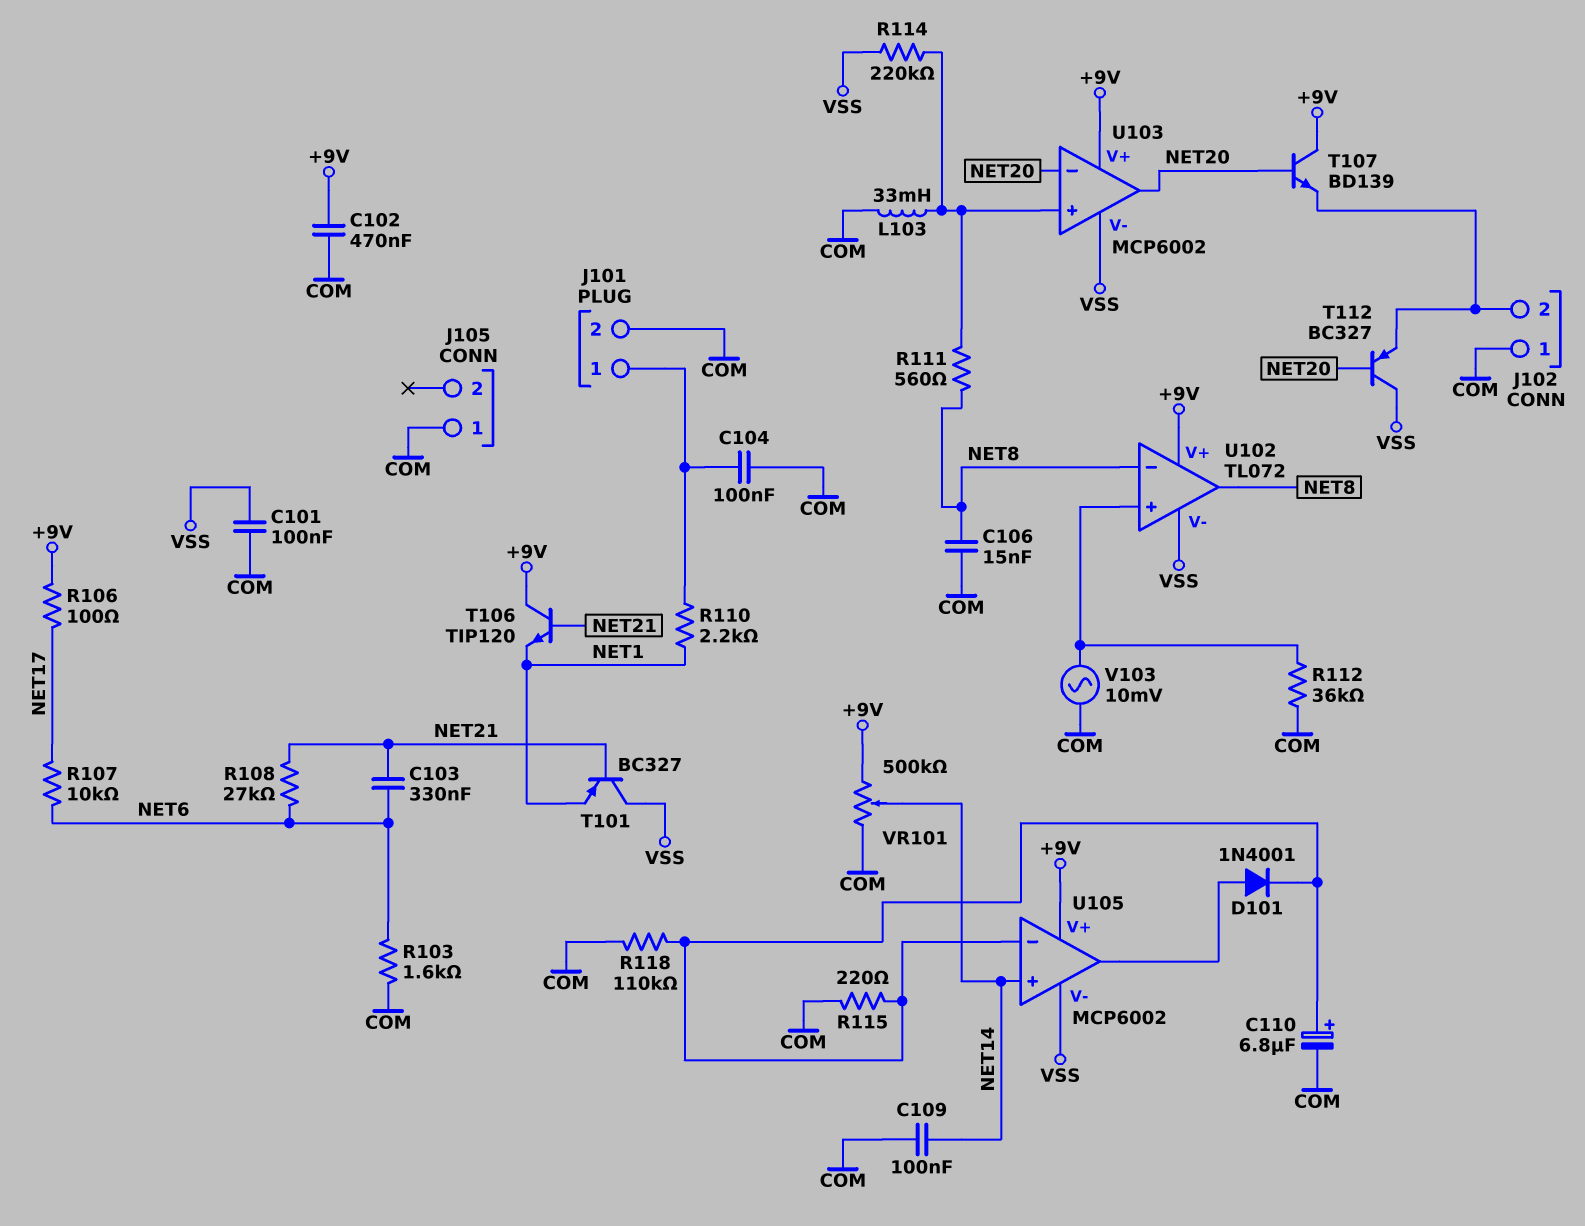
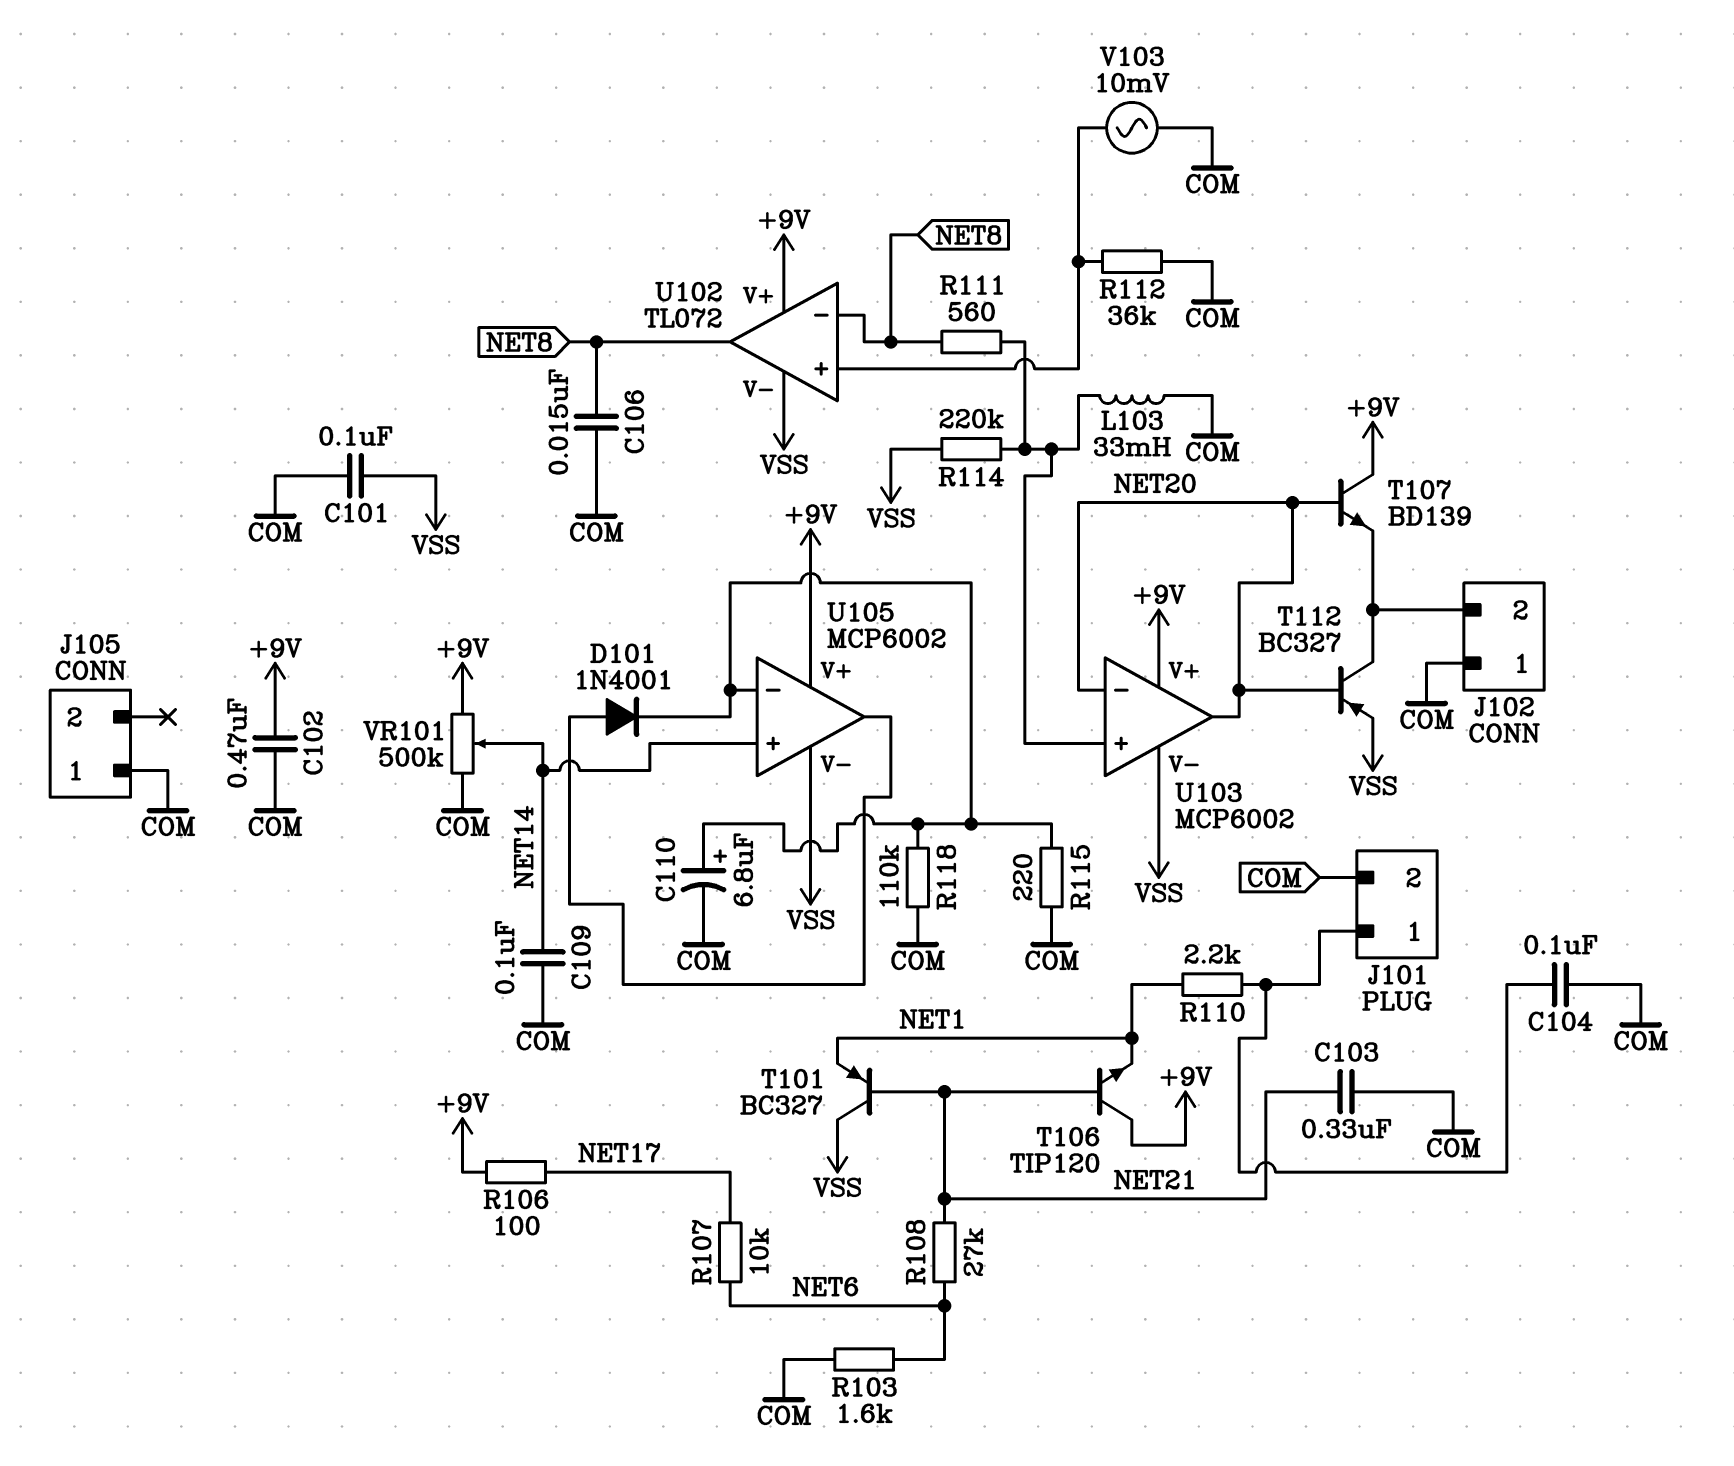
C103: 330nF (NET6, NET21) -> 330nF (COM, NET21)
T112: PNP BC327 (B NET20, C VSS, E J102/2) -> PNP BC327 (B NET20, C J102/2, E VSS)

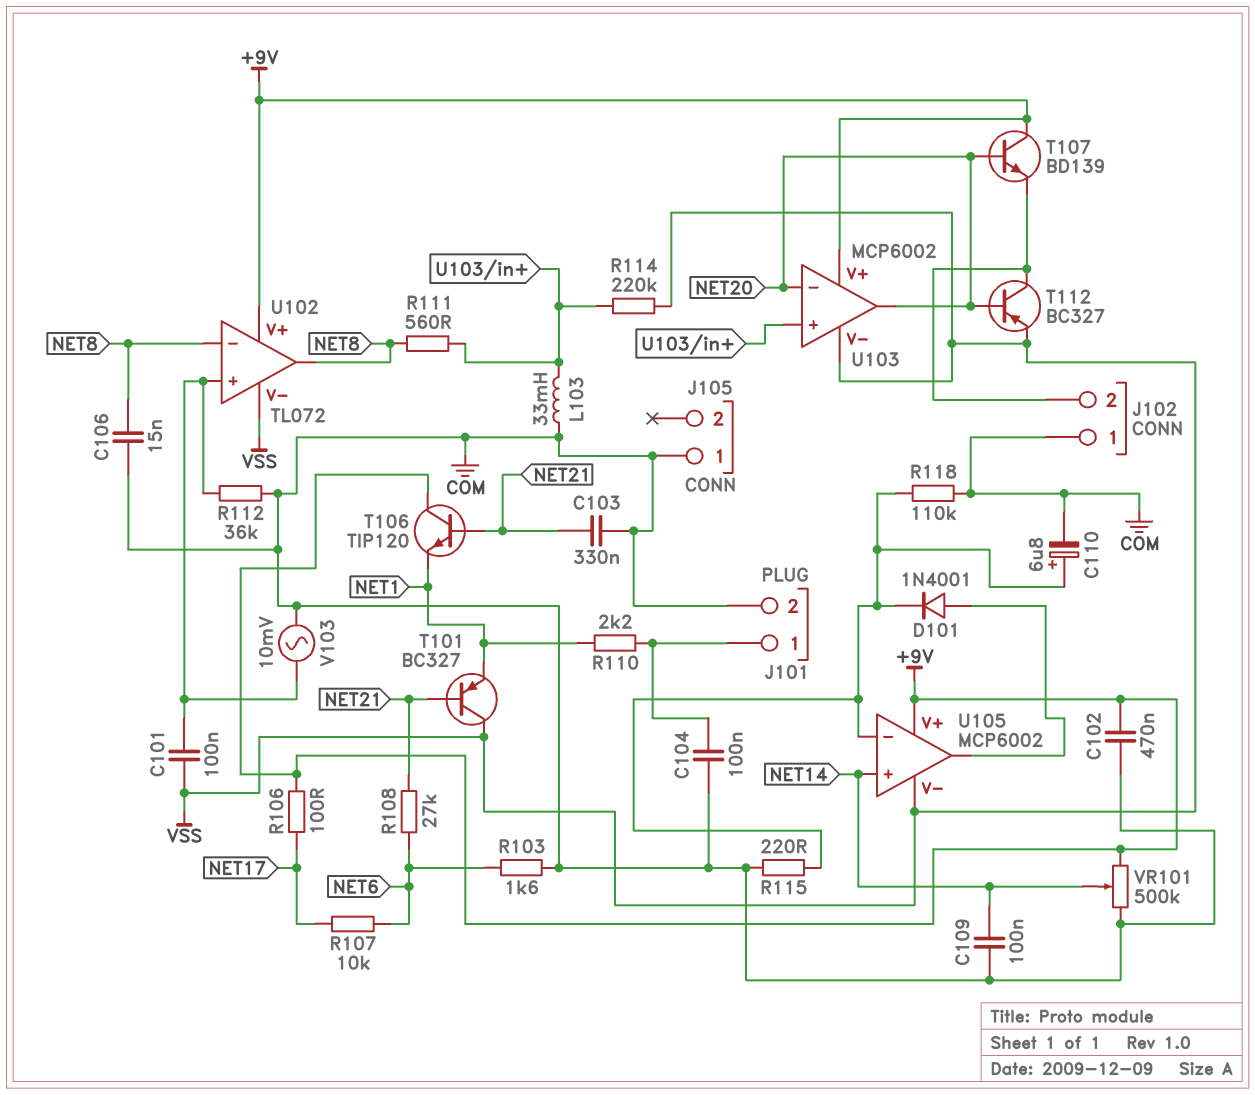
C101: 100nF (COM, VSS) -> 100nF (U102/in+, VSS)

